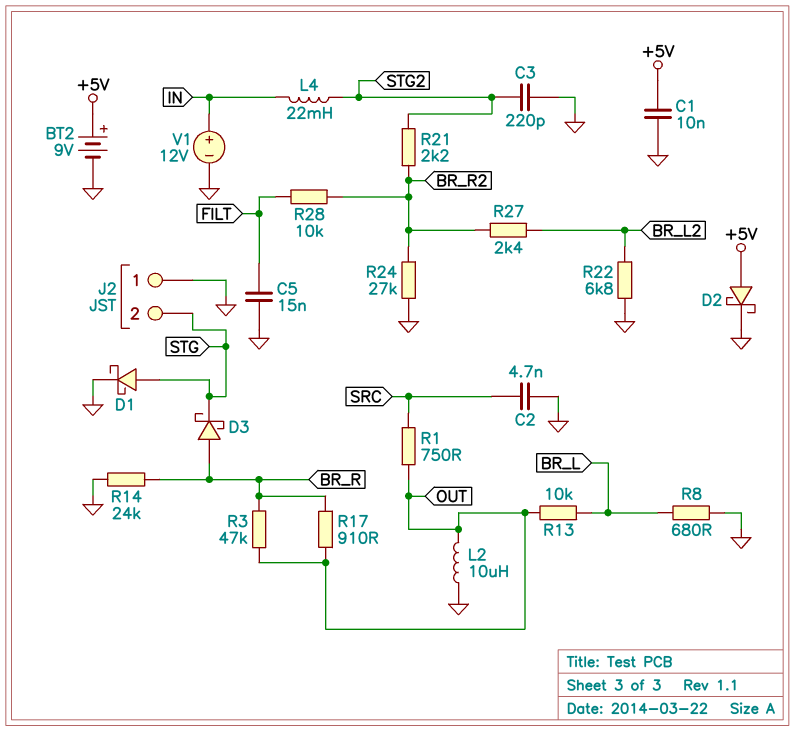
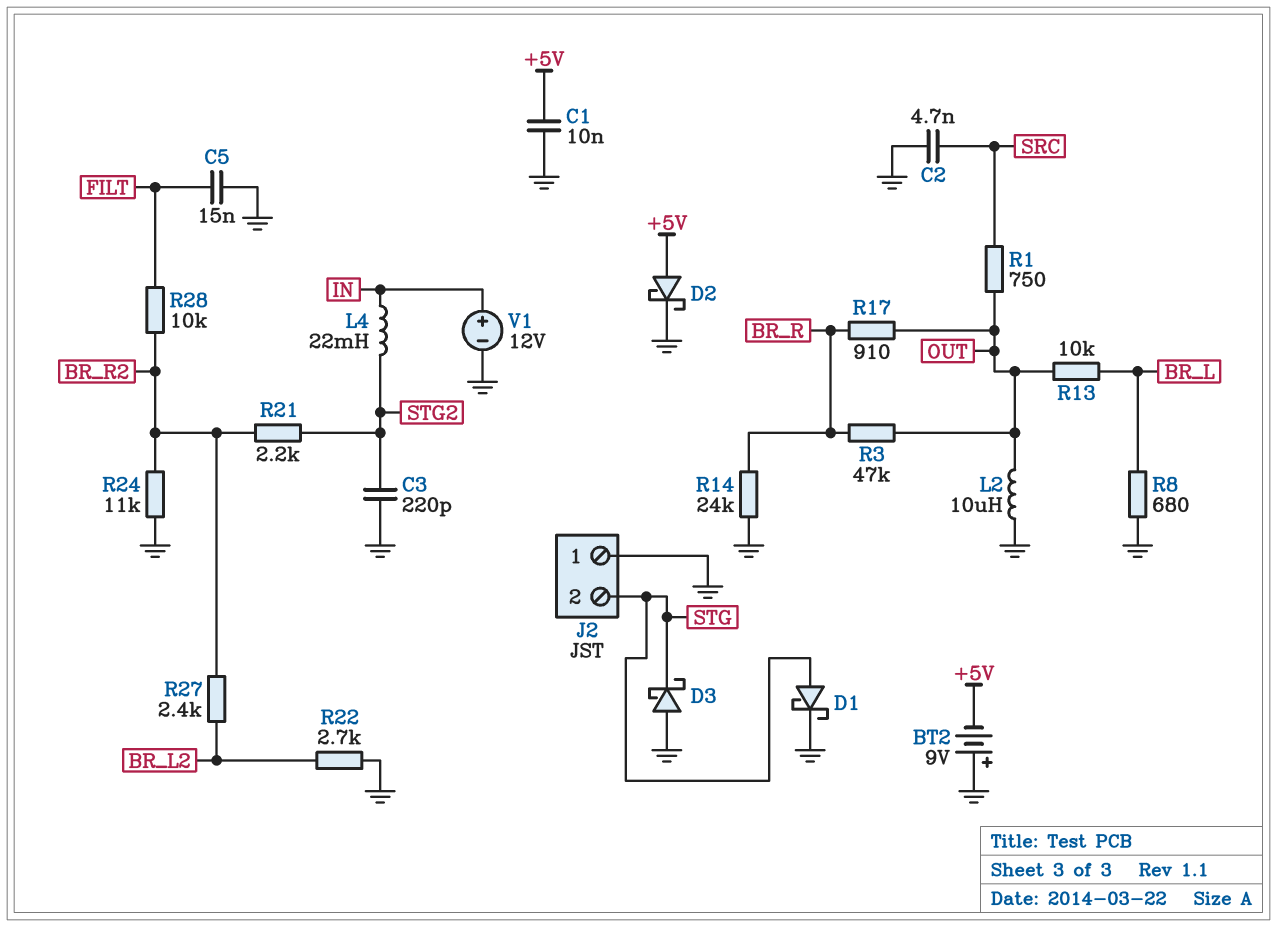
BT2: 9V (plus +5V, minus GND) -> 9V (plus GND, minus +5V)
D3: schottky (A BR_R, K STG) -> schottky (A GND, K STG)
R22: 6.8k (BR_L2, GND) -> 2.7k (BR_L2, GND)
R24: 27k (BR_R2, GND) -> 11k (BR_R2, GND)

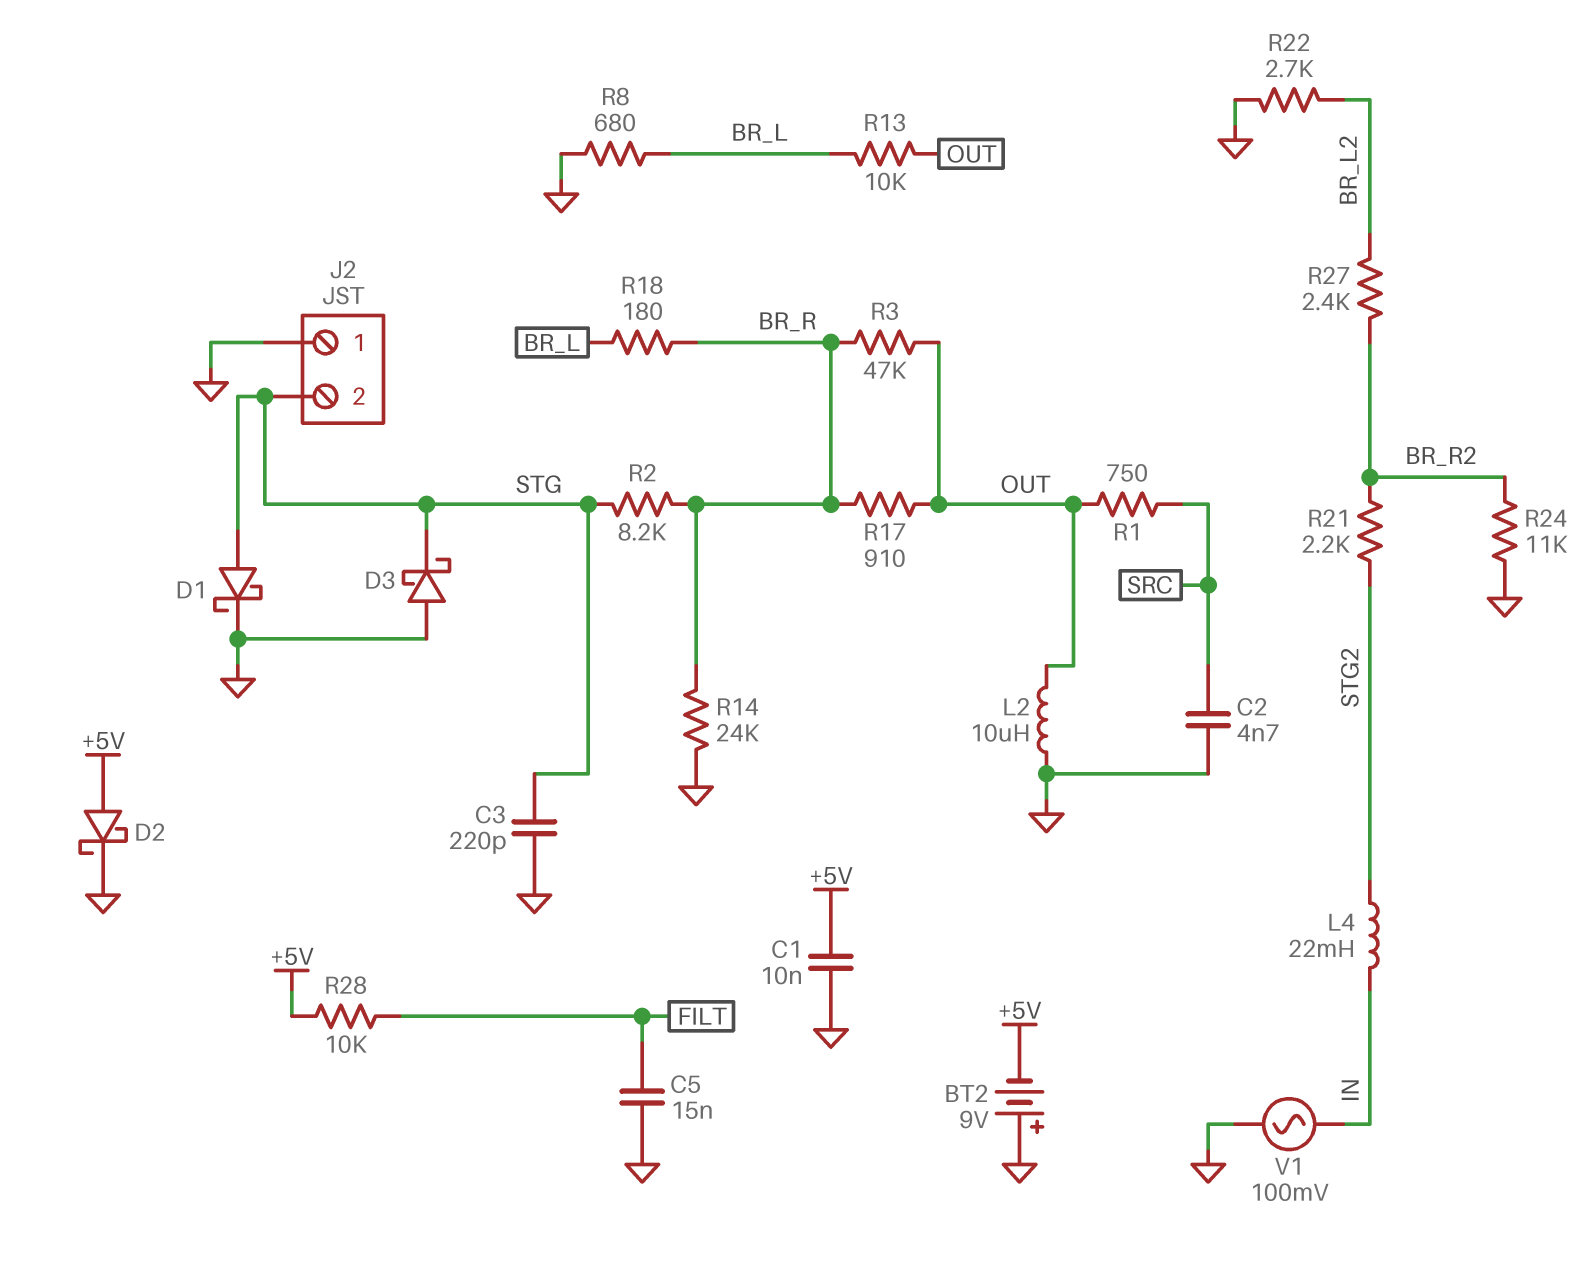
C3: 220pF (GND, STG2) -> 220pF (GND, STG)
R2: none -> 8.2k (BR_R, STG)
R18: none -> 180 (BR_L, BR_R)
R28: 10k (BR_R2, FILT) -> 10k (+5V, FILT)
V1: 12V (plus IN, minus GND) -> AC 100mV (GND, IN)

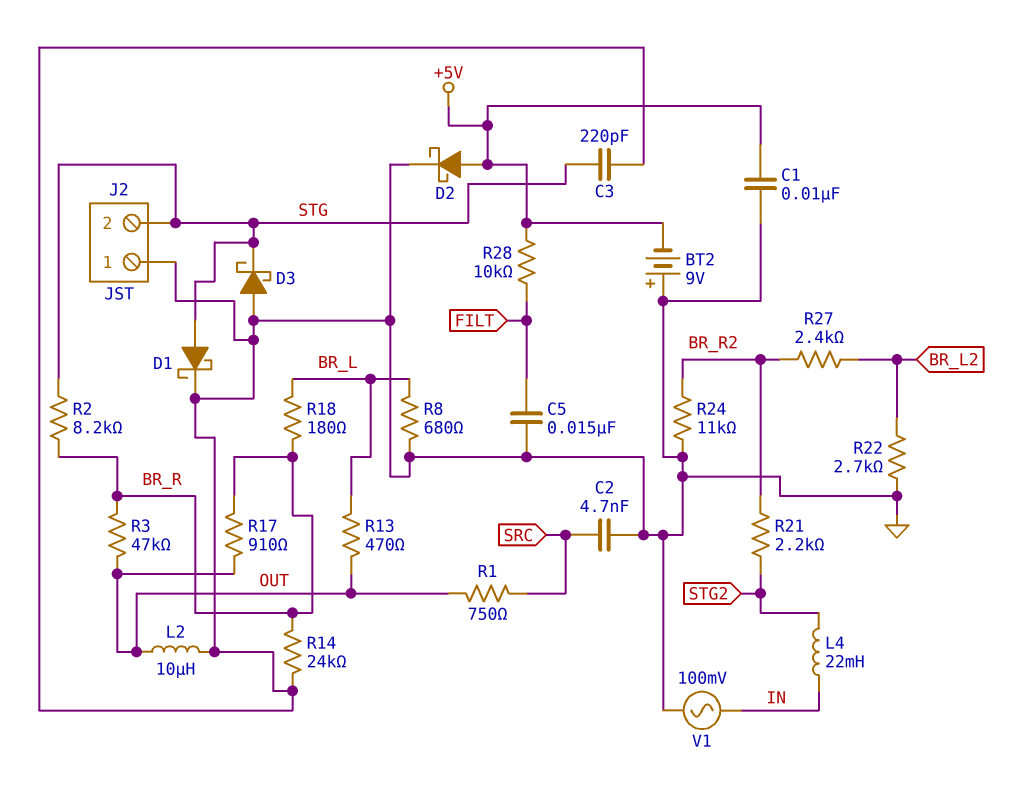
R13: 10k (BR_L, OUT) -> 470 (BR_L, OUT)

